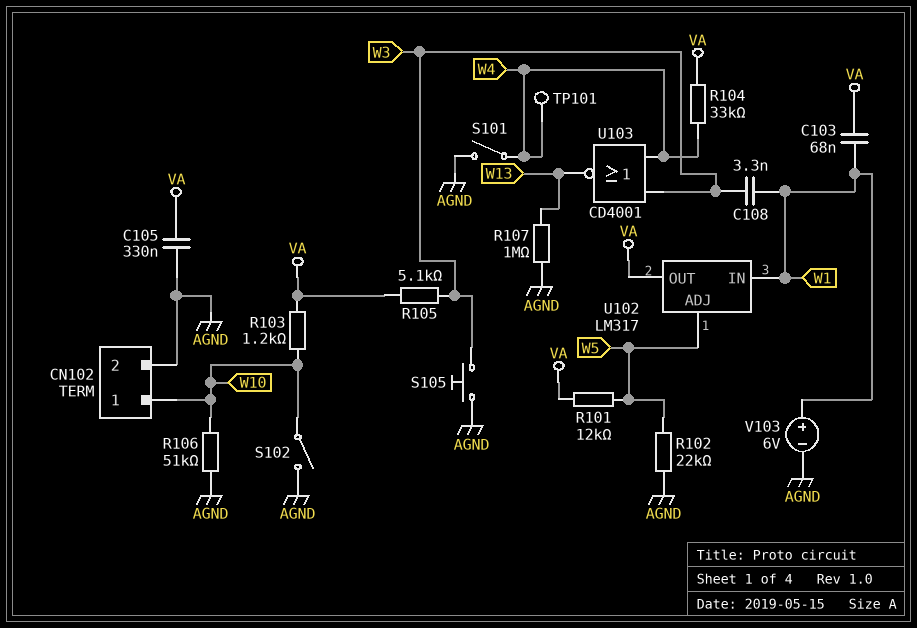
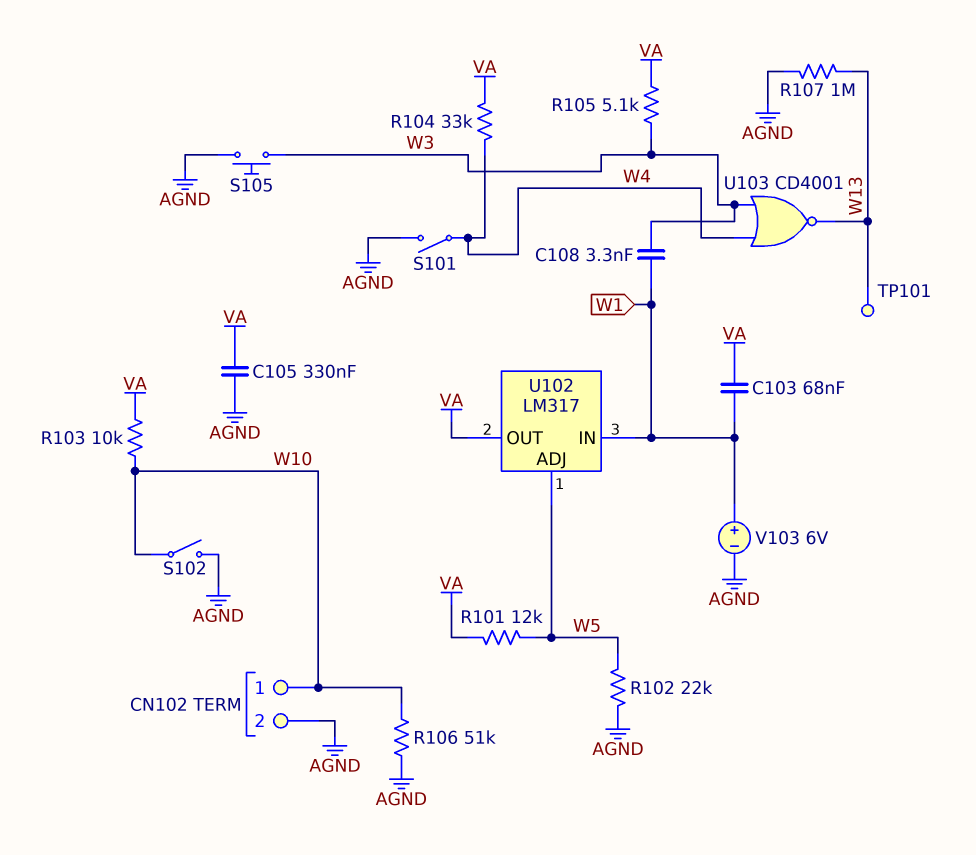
R103: 1.2k (VA, W10) -> 10k (VA, W10)
TP101: test point (W4) -> test point (W13)

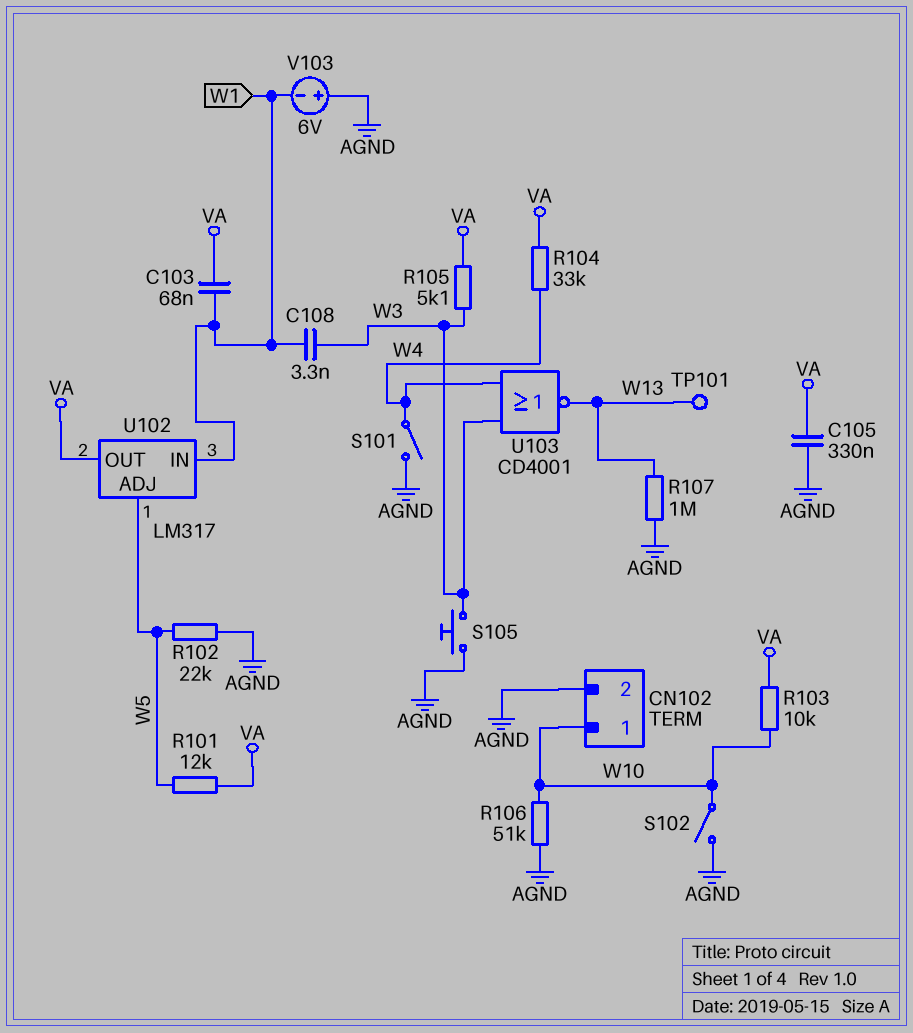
V103: 6V (plus W1, minus AGND) -> 6V (plus AGND, minus W1)

